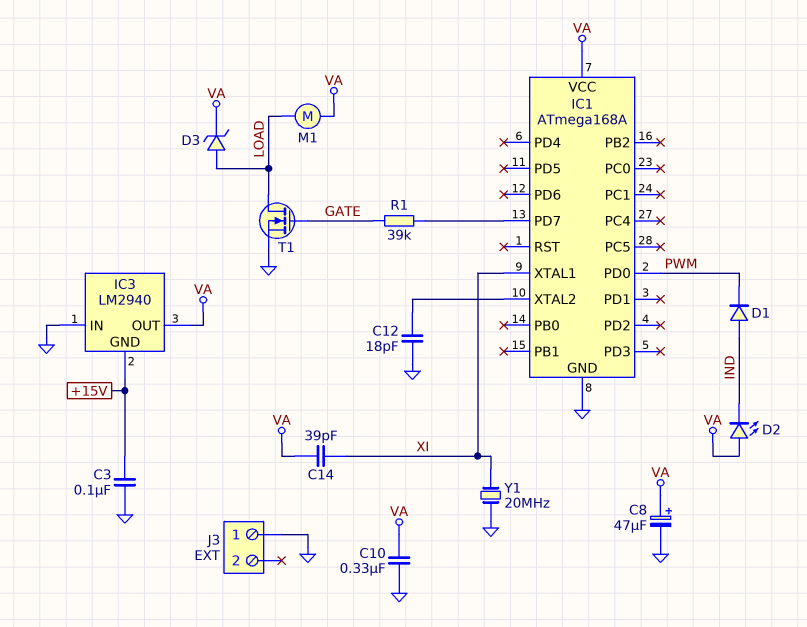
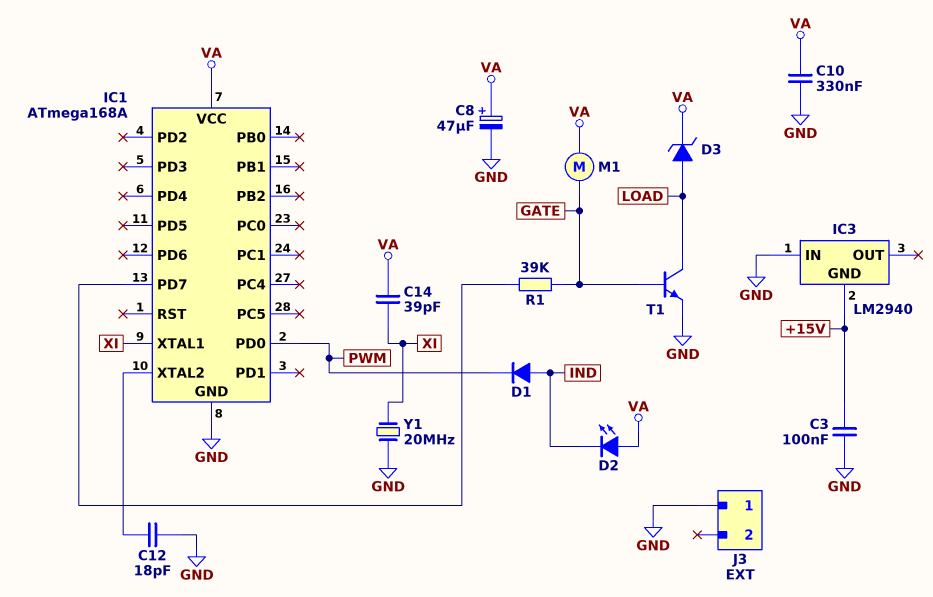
IC3 pin OUT: VA -> none
M1: motor (LOAD, VA) -> motor (GATE, VA)
T1: NMOS (G GATE, D LOAD, S GND) -> NPN (B GATE, C LOAD, E GND)

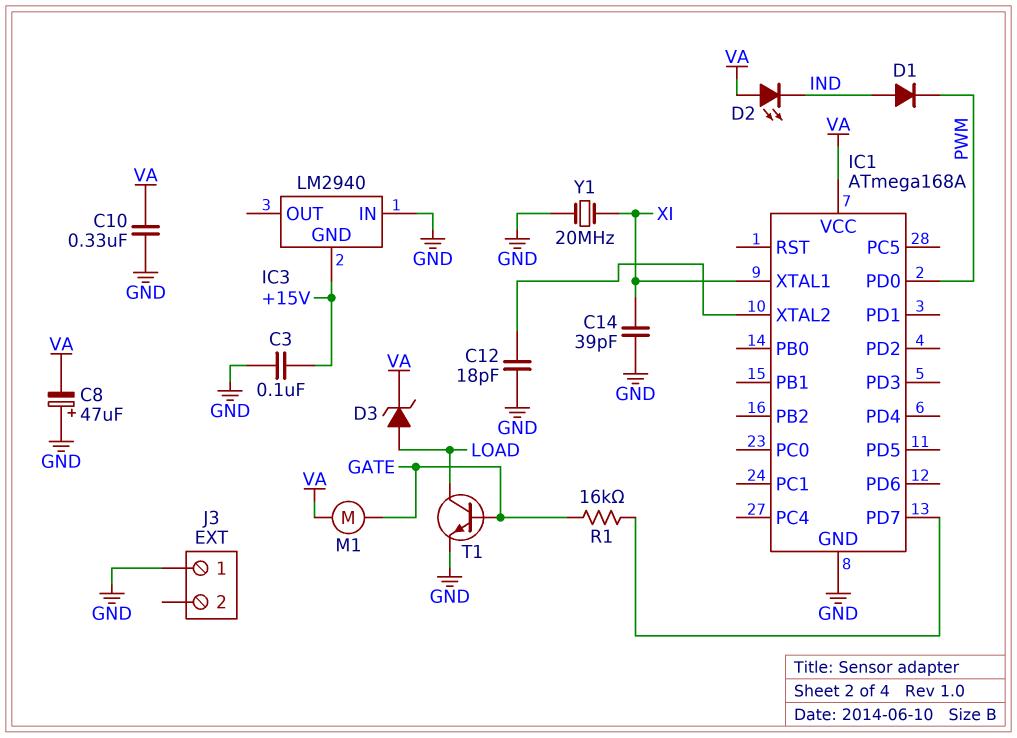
C8: 47uF (plus VA, minus GND) -> 47uF (plus GND, minus VA)
C14: 39pF (VA, XI) -> 39pF (GND, XI)
R1: 39k (GATE, IC1/PD7) -> 16k (GATE, IC1/PD7)

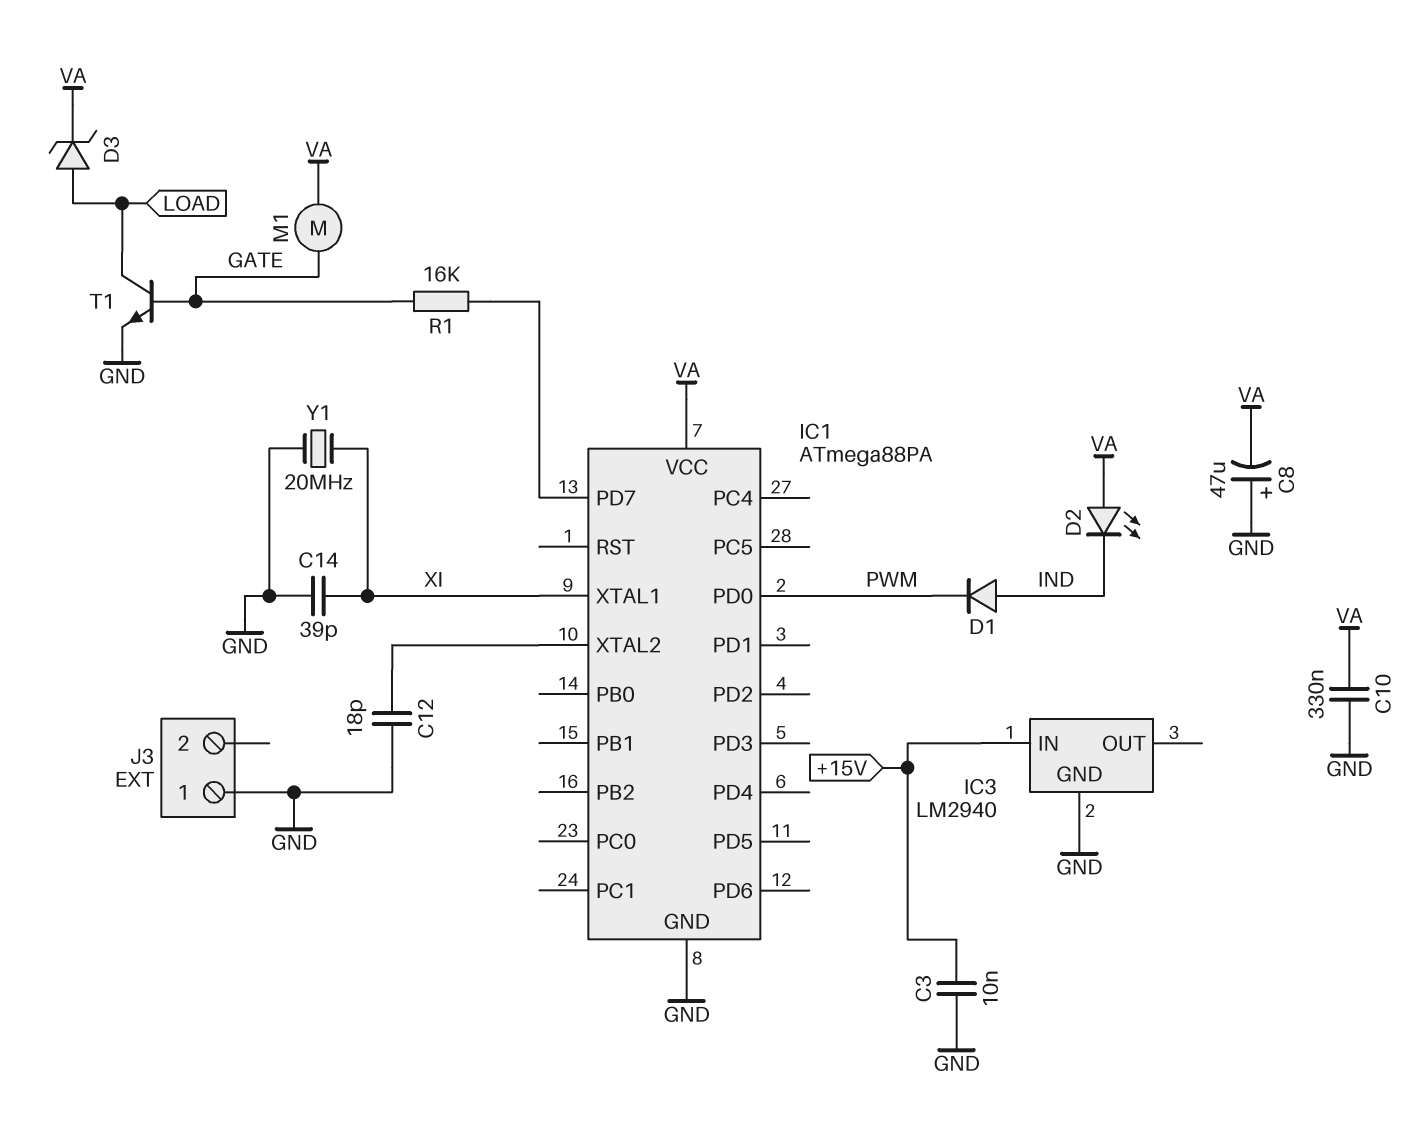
C3: 100nF (+15V, GND) -> 10nF (+15V, GND)
IC1: ATmega168A -> ATmega88PA
IC3 pin GND: +15V -> GND
IC3 pin IN: GND -> +15V

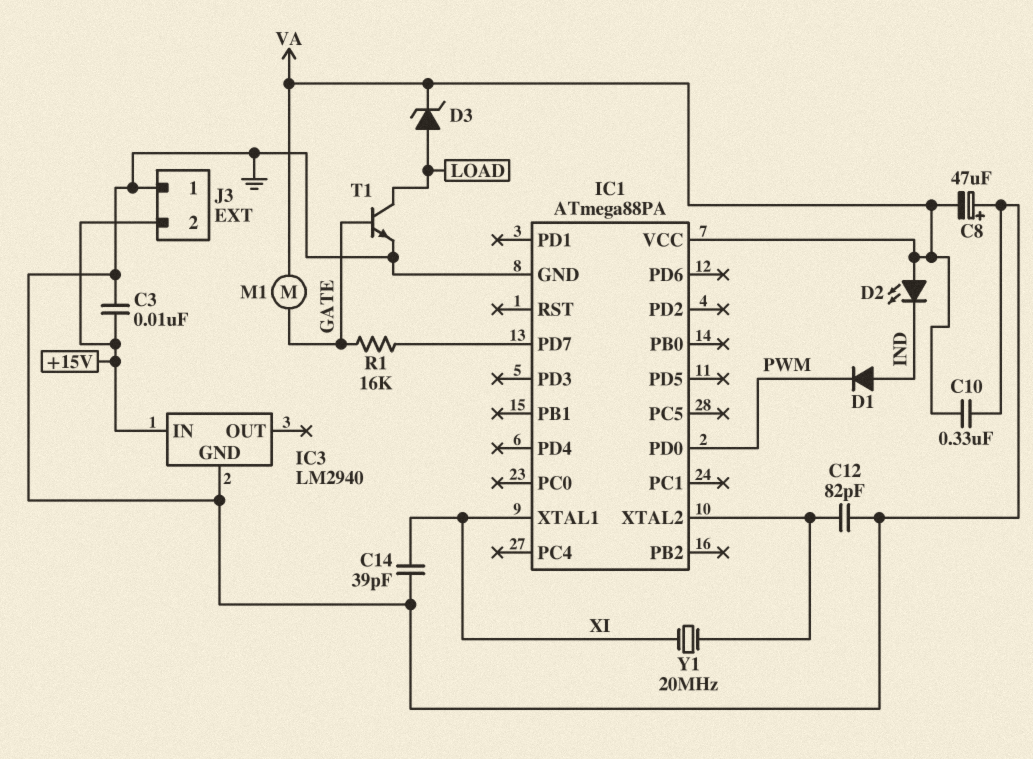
C12: 18pF (GND, IC1/XTAL2) -> 82pF (GND, IC1/XTAL2)
J3 pin 2: none -> +15V
Y1: 20MHz (GND, XI) -> 20MHz (IC1/XTAL2, XI)

